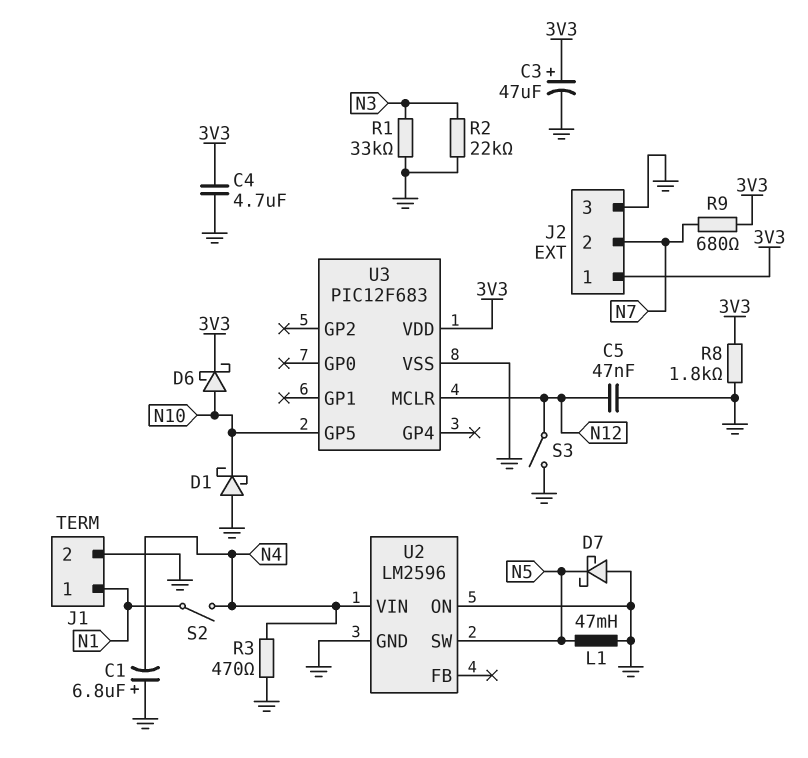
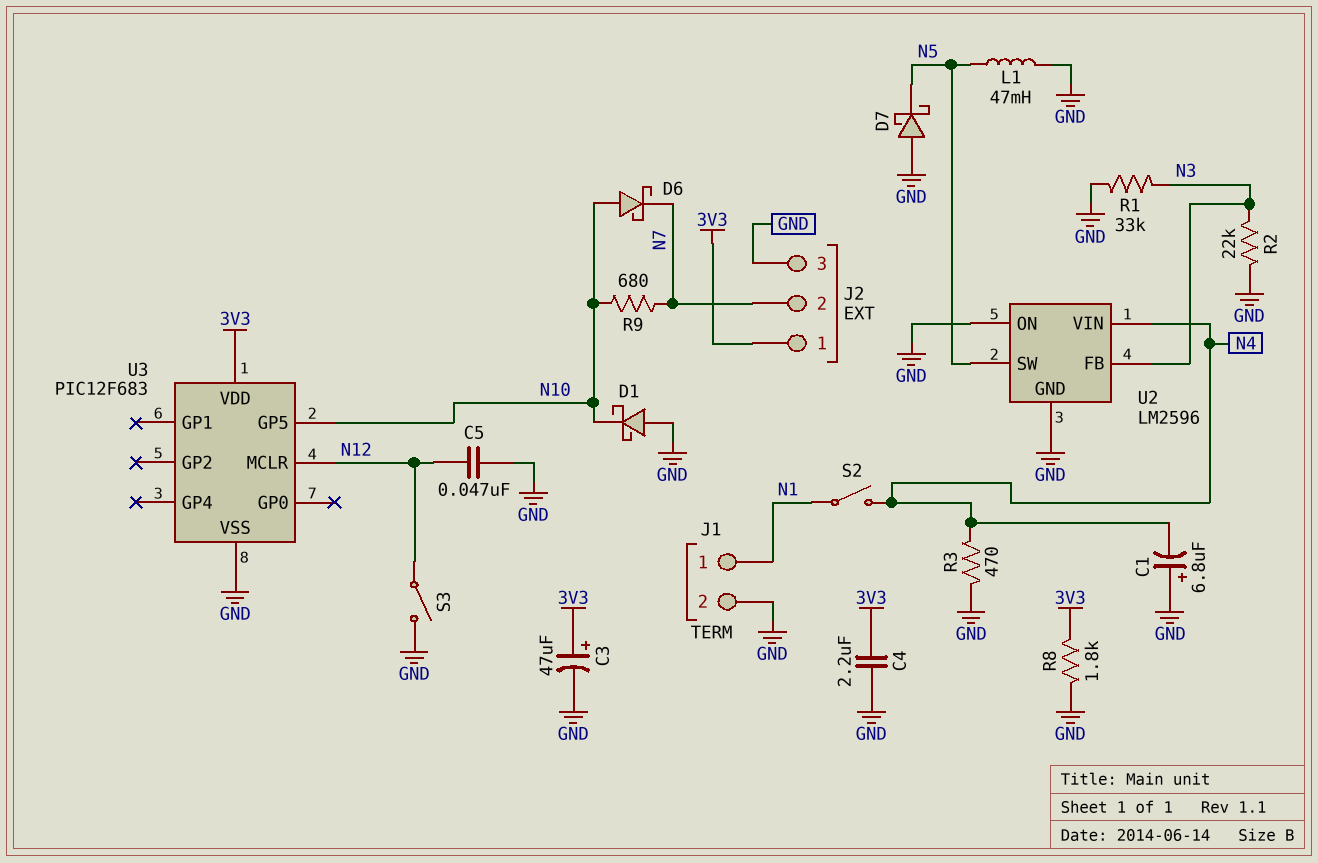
C4: 4.7uF (3V3, GND) -> 2.2uF (3V3, GND)
D6: schottky (A N10, K 3V3) -> schottky (A N10, K N7)
R9: 680 (3V3, N7) -> 680 (N7, N10)
U2 pin FB: none -> N3

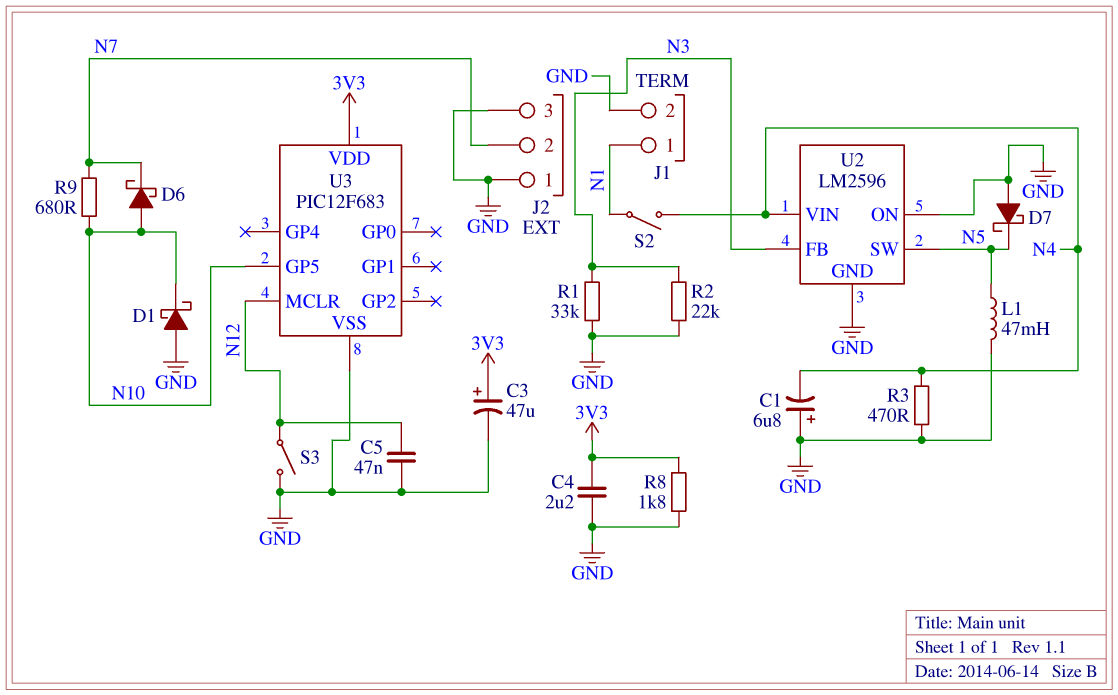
J2 pin 1: 3V3 -> GND

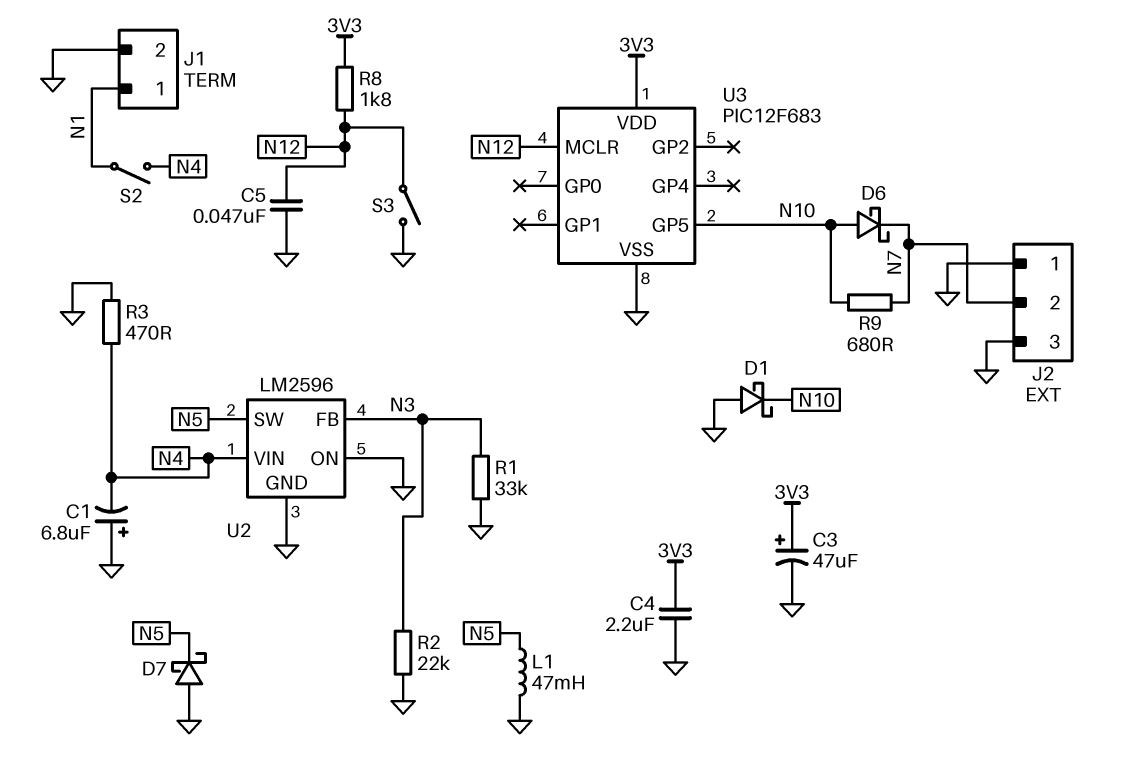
R8: 1.8k (3V3, GND) -> 1.8k (3V3, N12)

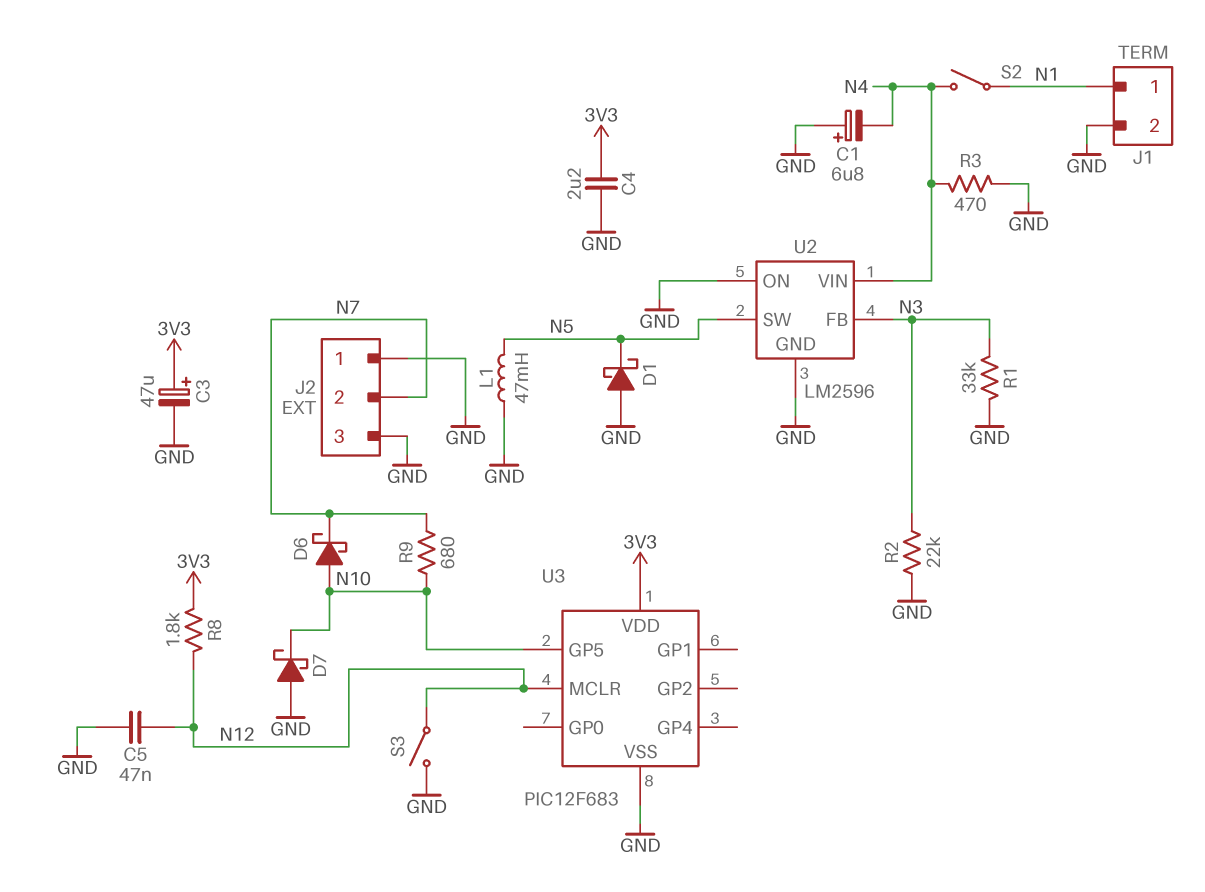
D1: schottky (A GND, K N10) -> schottky (A GND, K N5)
D7: schottky (A GND, K N5) -> schottky (A GND, K N10)

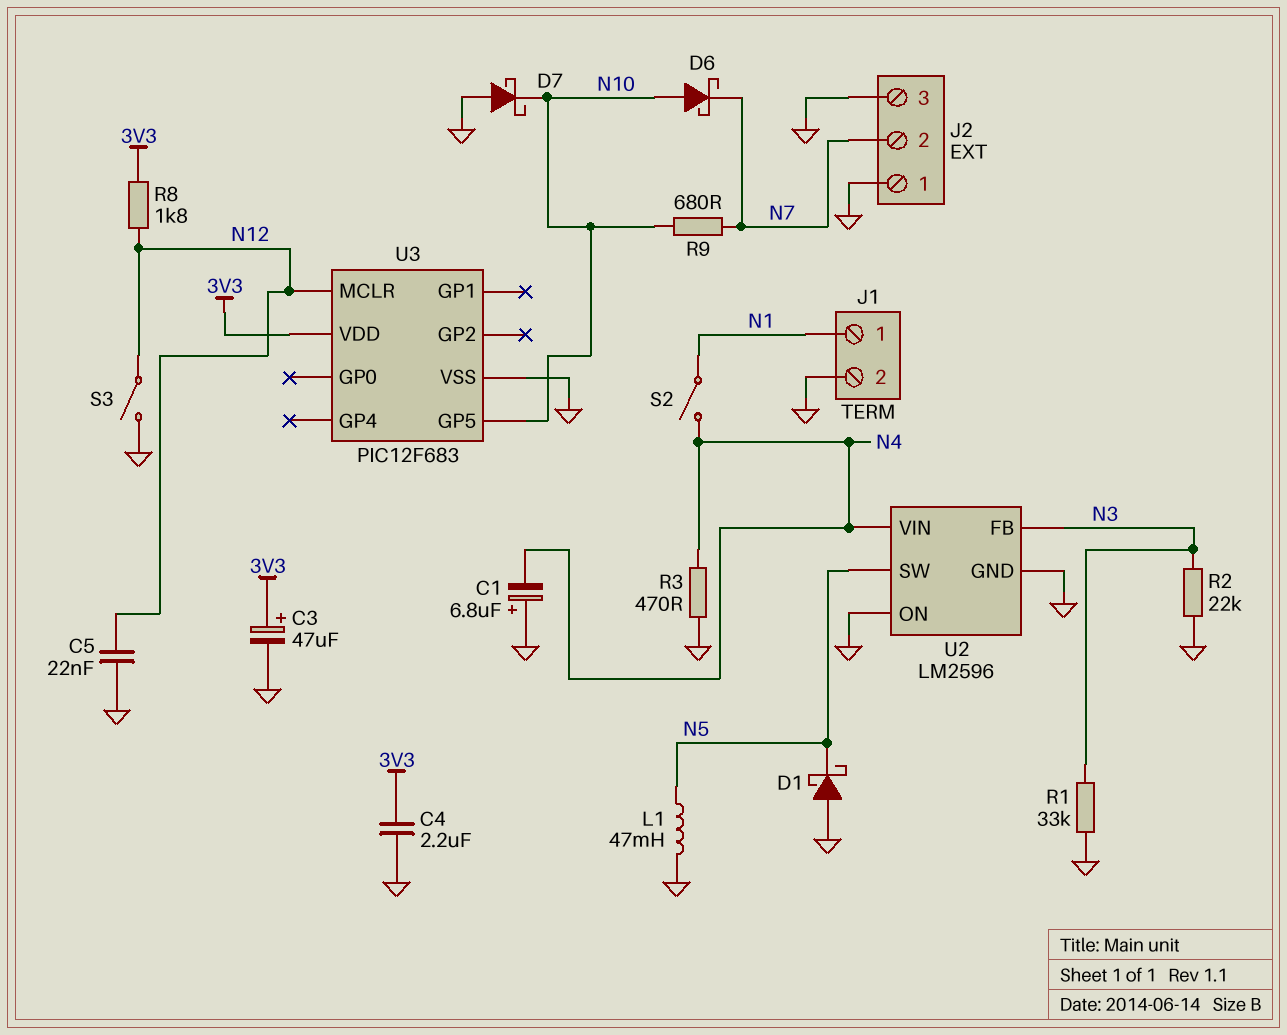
C5: 47nF (GND, N12) -> 22nF (GND, N12)

